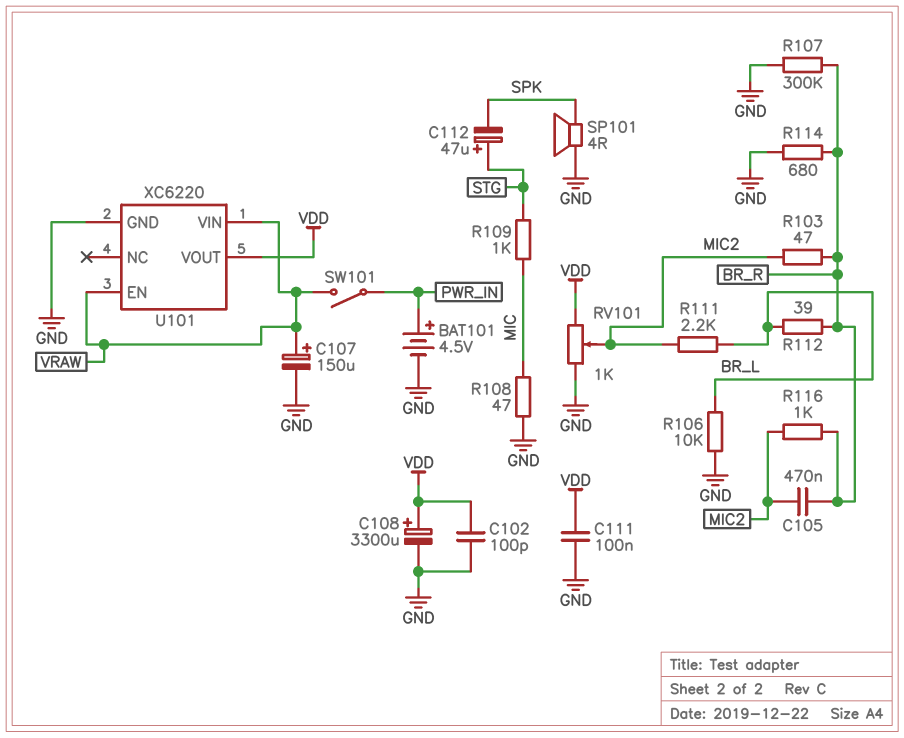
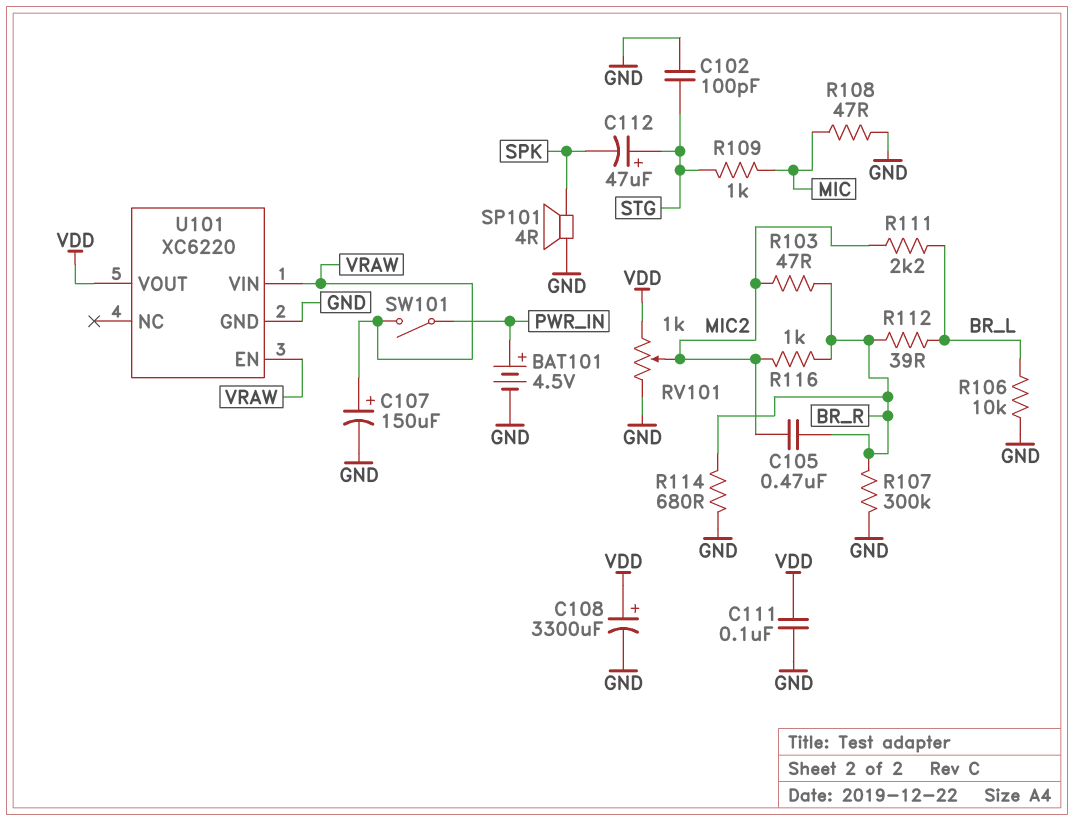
C102: 100pF (GND, VDD) -> 100pF (GND, STG)

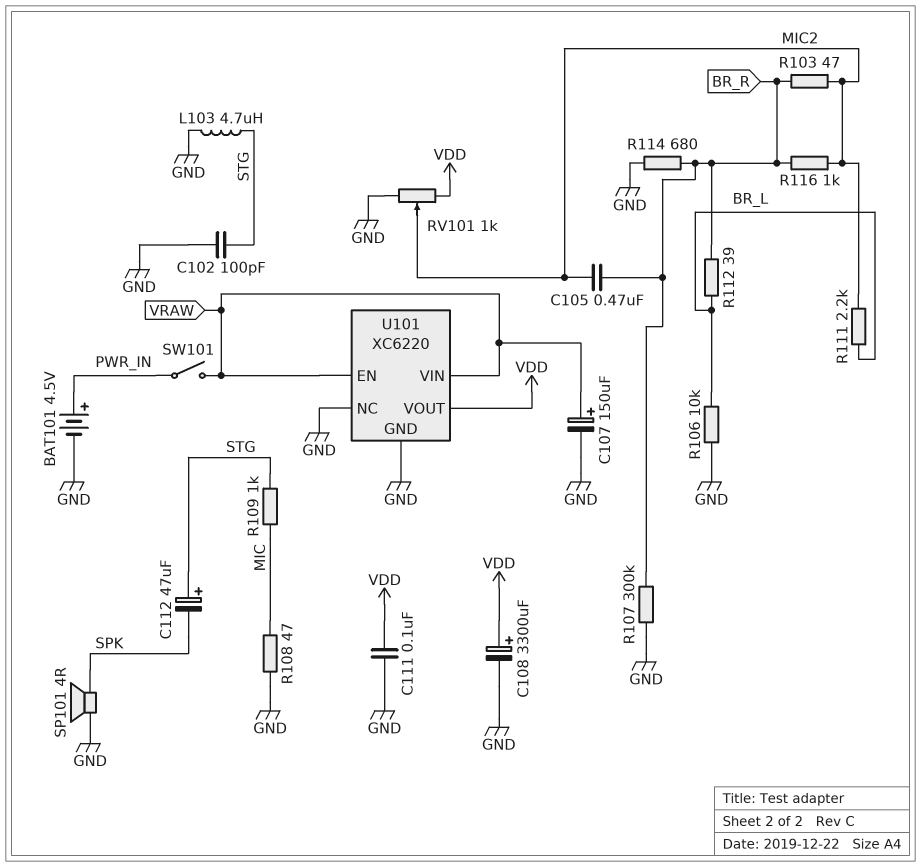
L103: none -> 4.7uH (GND, STG)
U101 pin NC: none -> GND

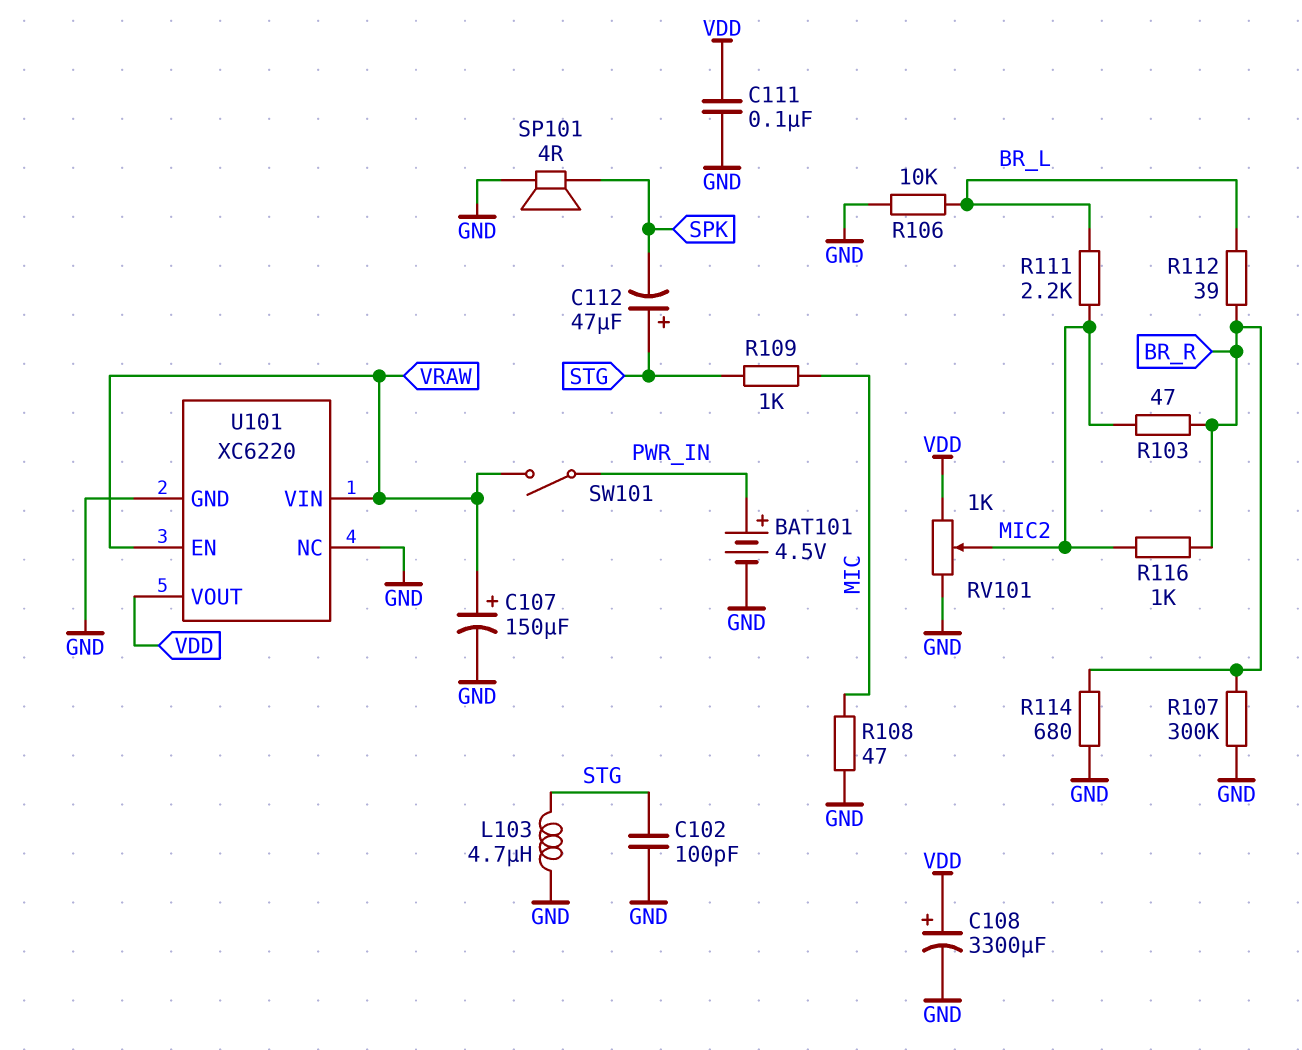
C105: 470nF (BR_R, MIC2) -> none

